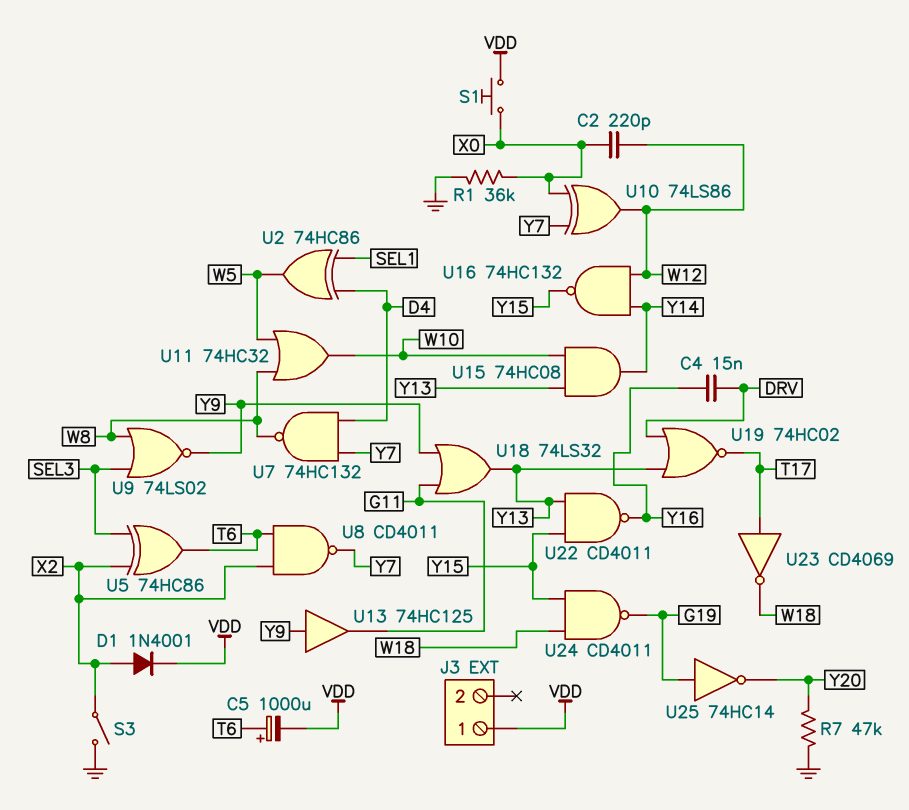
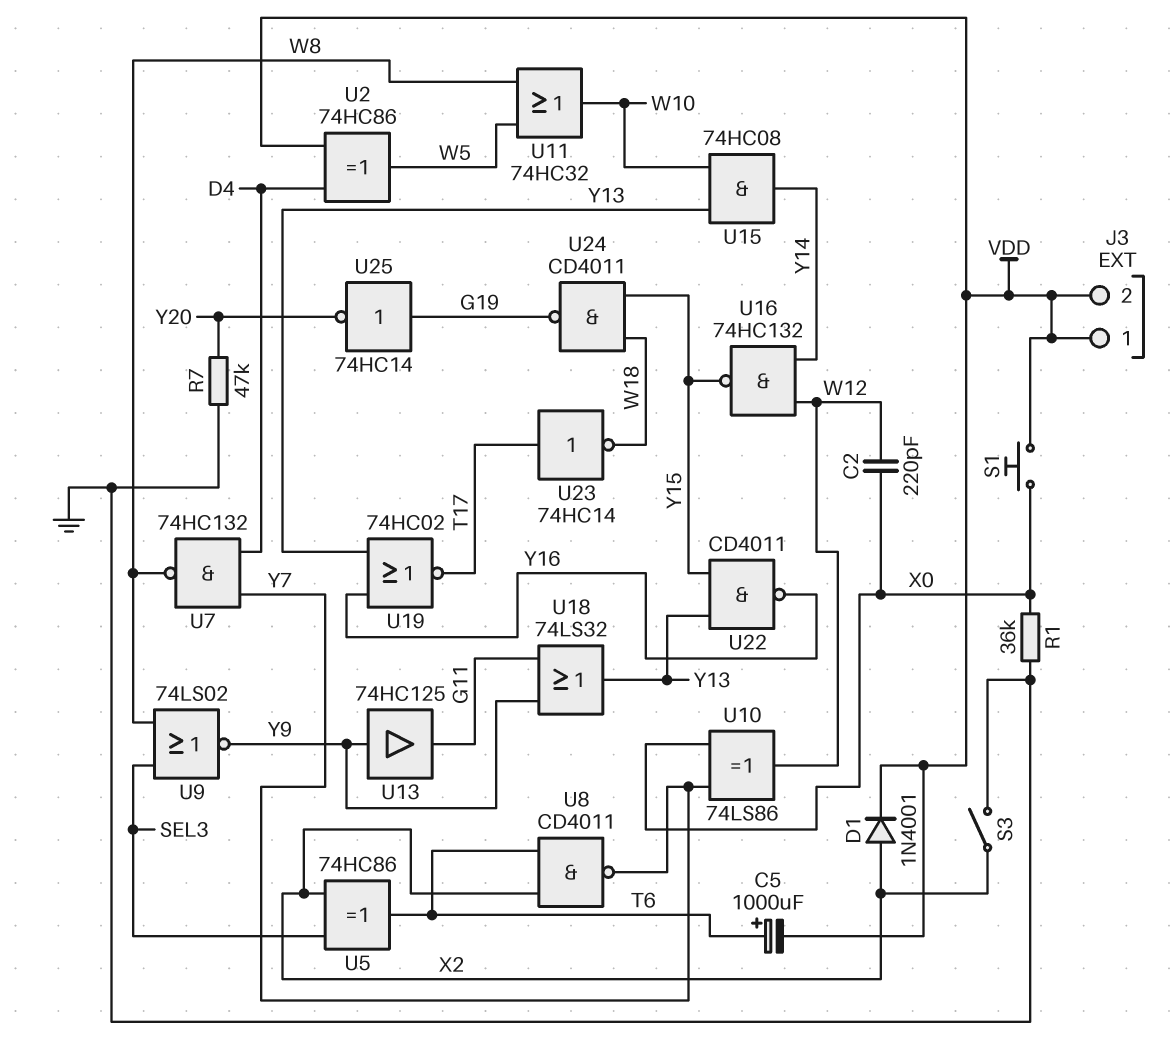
C4: 15nF (DRV, Y16) -> none
J3 pin 2: none -> VDD
U2: XOR 74HC86 (in D4, in SEL1, out W5) -> XOR 74HC86 (in D4, in VDD, out W5)
U19: NOR 74HC02 (in DRV, in Y13, out T17) -> NOR 74HC02 (in Y13, in Y16, out T17)
U23: NOT CD4069 (in T17, out W18) -> NOT 74HC14 (in T17, out W18)

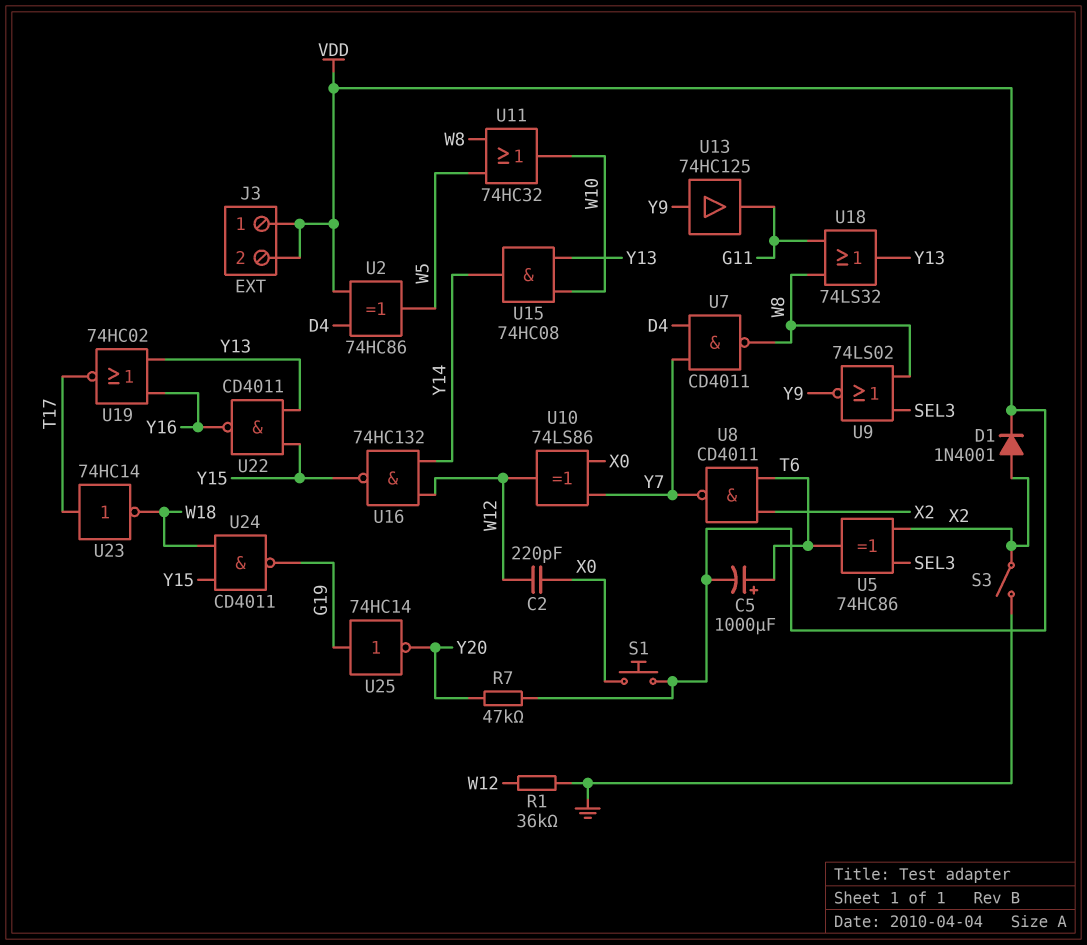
R1: 36k (GND, X0) -> 36k (GND, W12)
R7: 47k (GND, Y20) -> 47k (VDD, Y20)
U7: NAND 74HC132 (in D4, in Y7, out W8) -> NAND CD4011 (in D4, in Y7, out W8)
U18: OR 74LS32 (in G11, in Y9, out Y13) -> OR 74LS32 (in G11, in W8, out Y13)

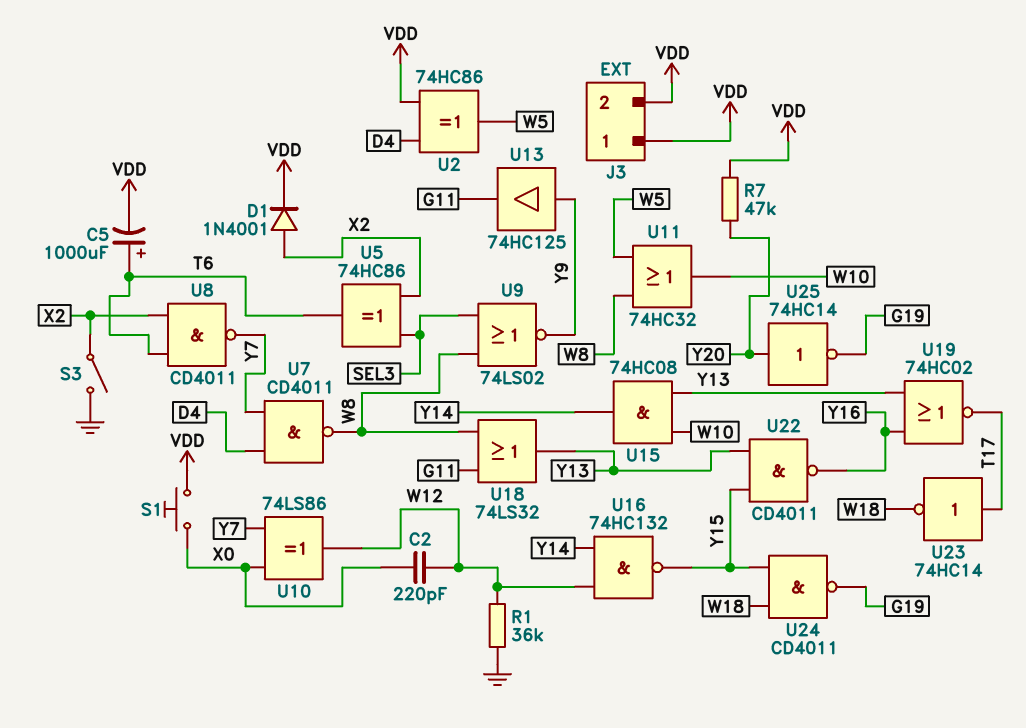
U25: NOT 74HC14 (in G19, out Y20) -> NOT 74HC14 (in Y20, out G19)

